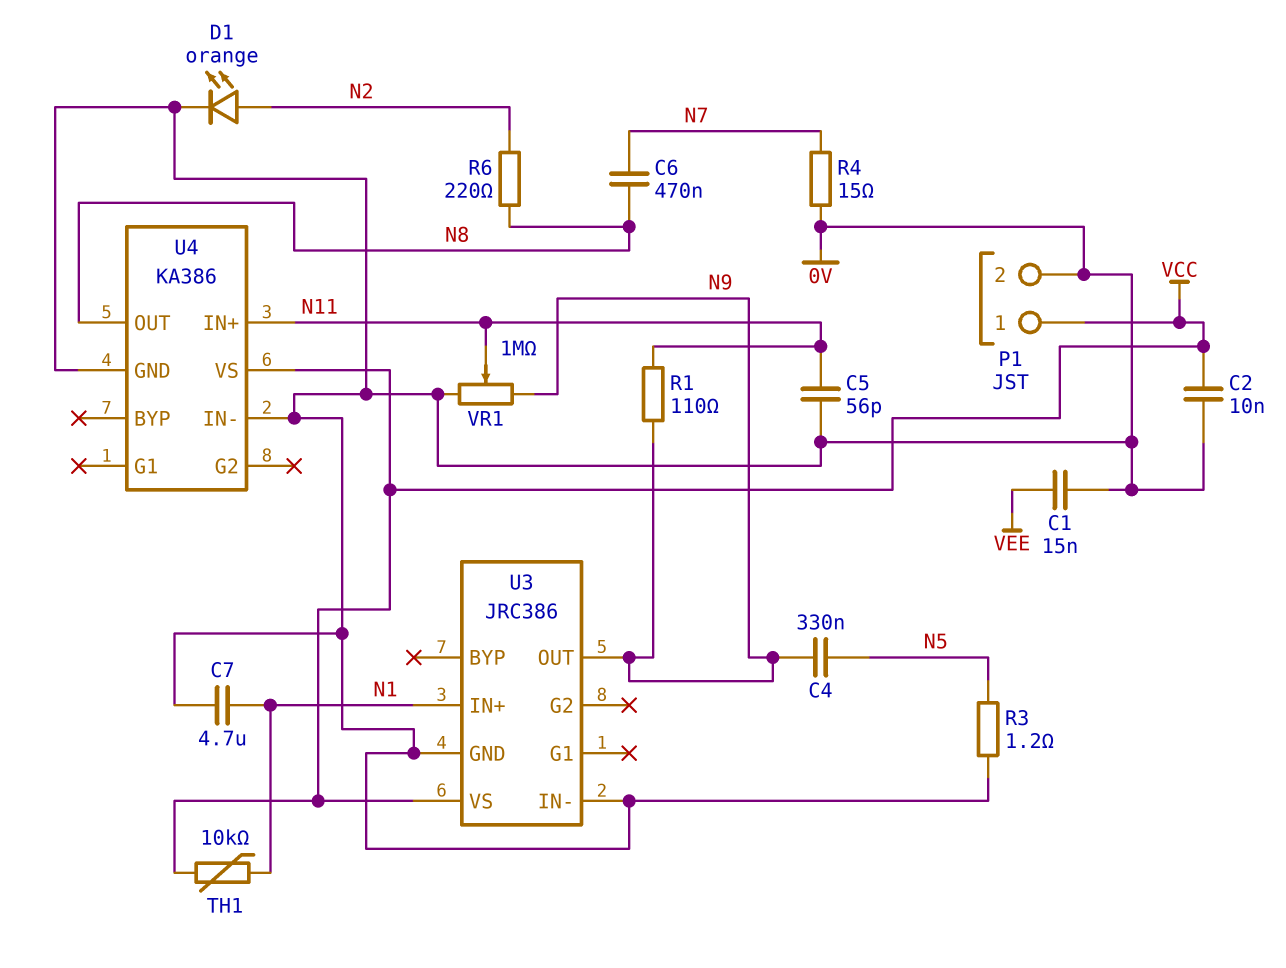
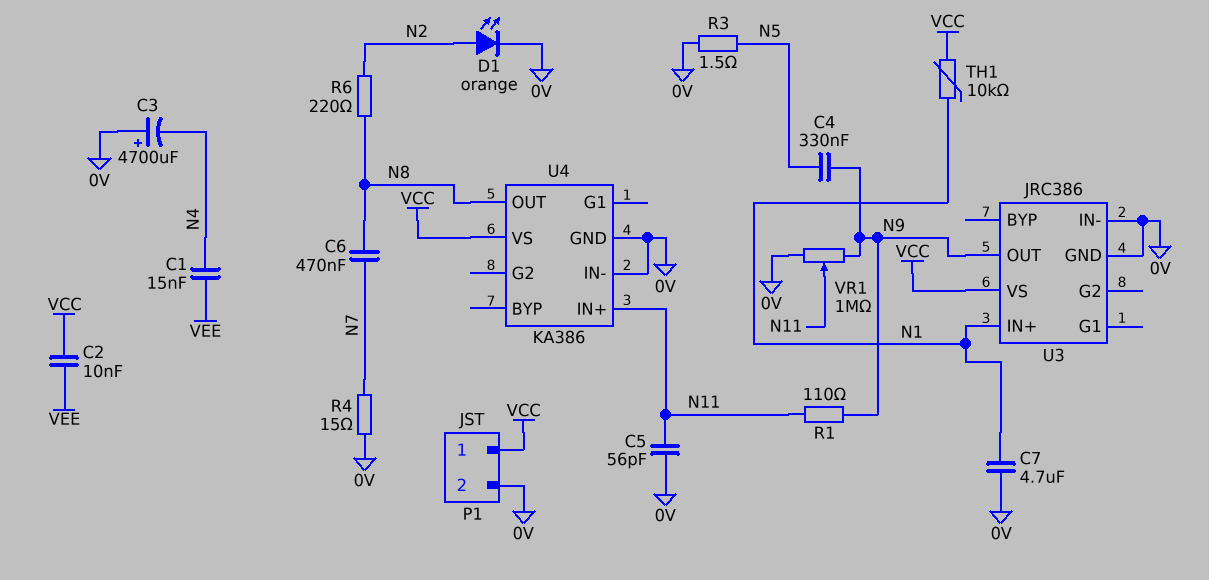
C1: 15nF (0V, VEE) -> 15nF (N4, VEE)
C2: 10nF (0V, VCC) -> 10nF (VCC, VEE)
C3: none -> 4700uF (plus 0V, minus N4)
R3: 1.2 (0V, N5) -> 1.5 (0V, N5)

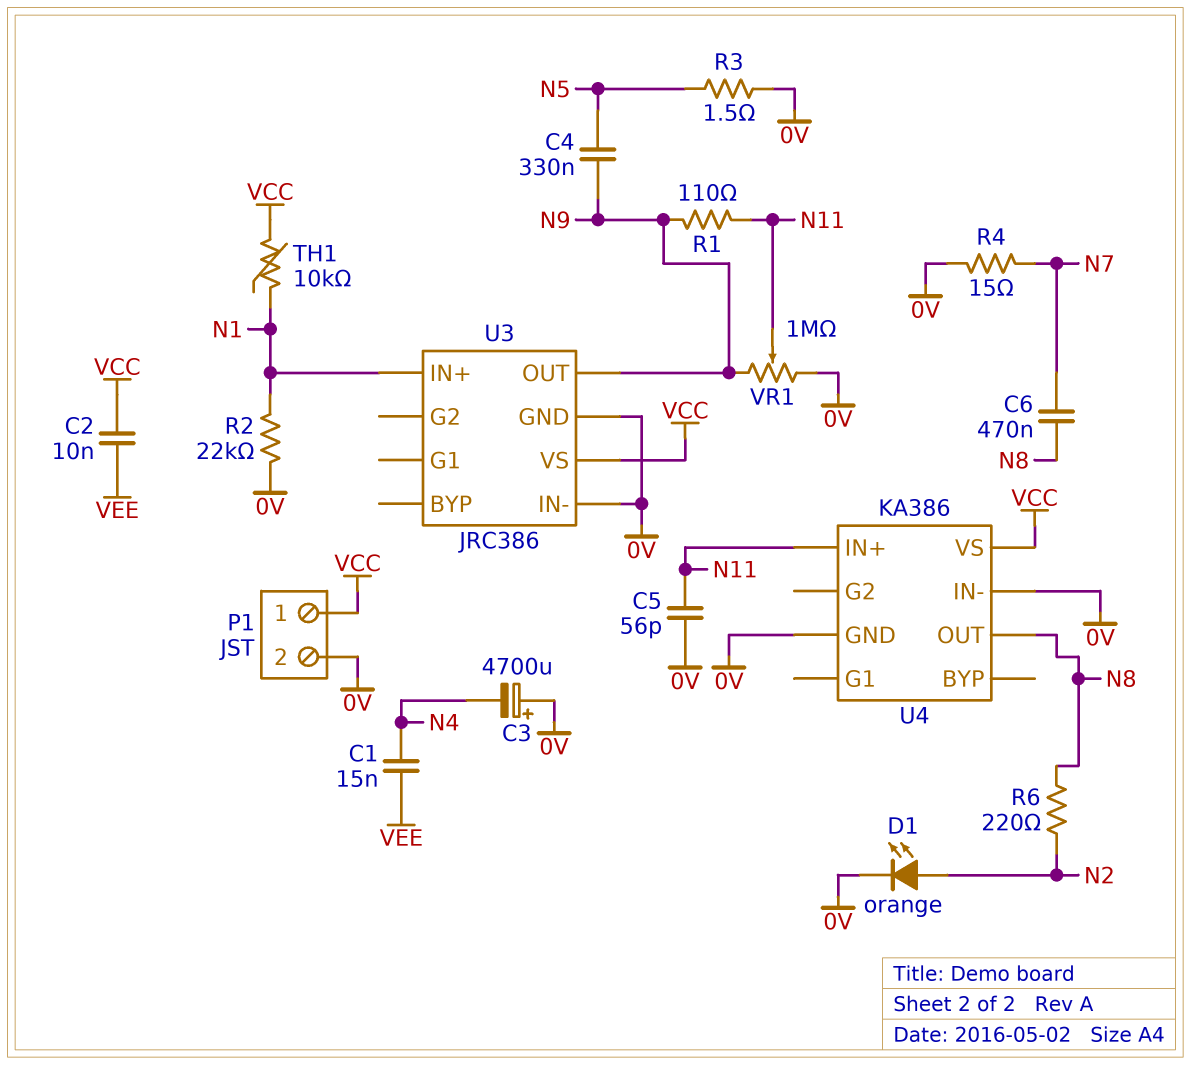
C7: 4.7uF (0V, N1) -> none
R2: none -> 22k (0V, N1)

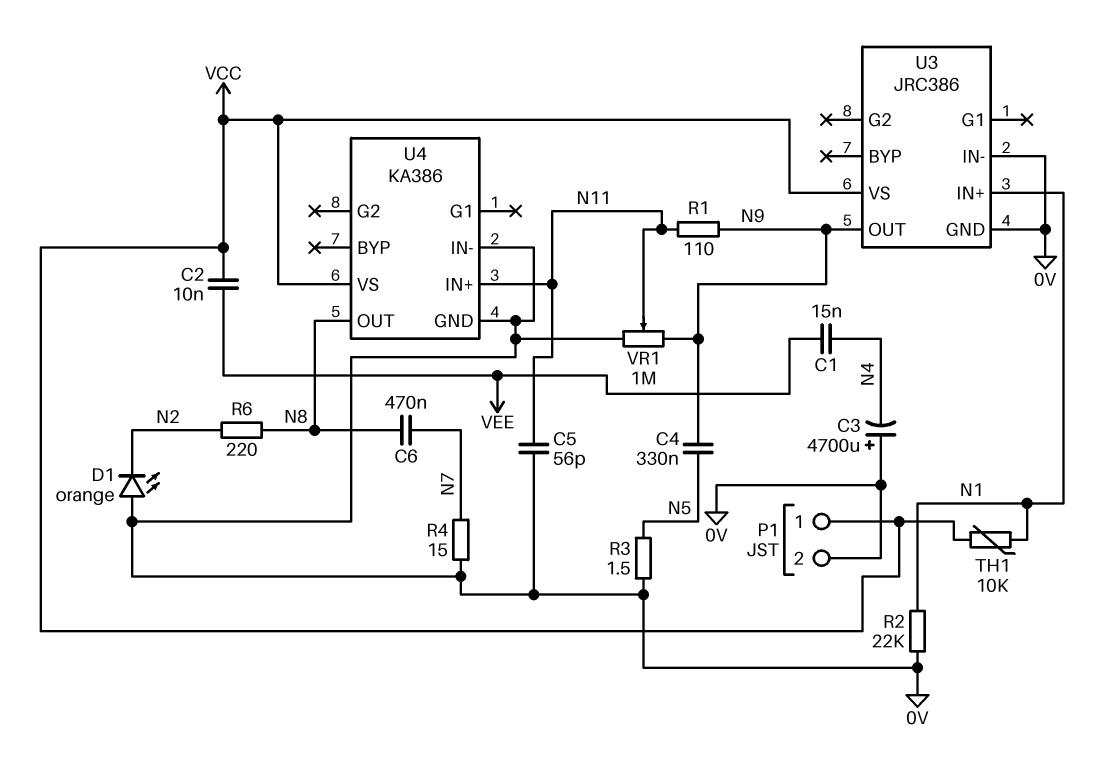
D1: LED orange (A N2, K 0V) -> LED orange (A 0V, K N2)

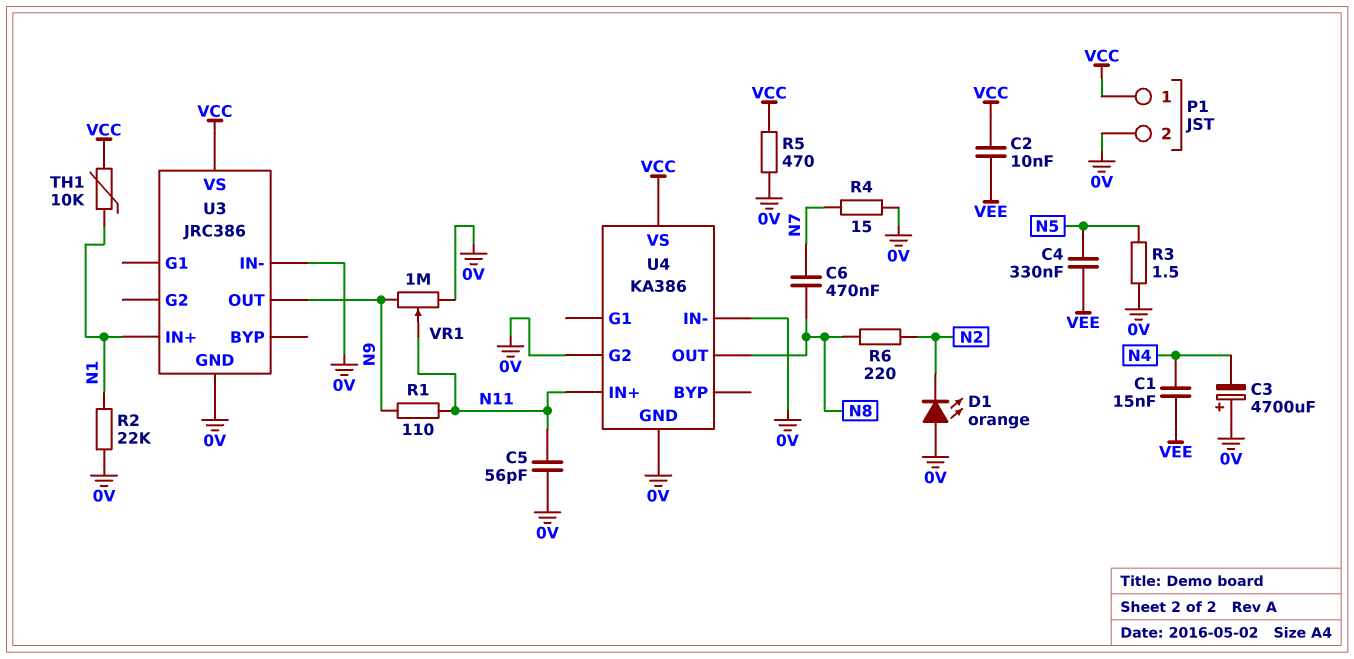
C4: 330nF (N5, N9) -> 330nF (N5, VEE)
R5: none -> 470 (0V, VCC)
U4 pin G2: none -> 0V

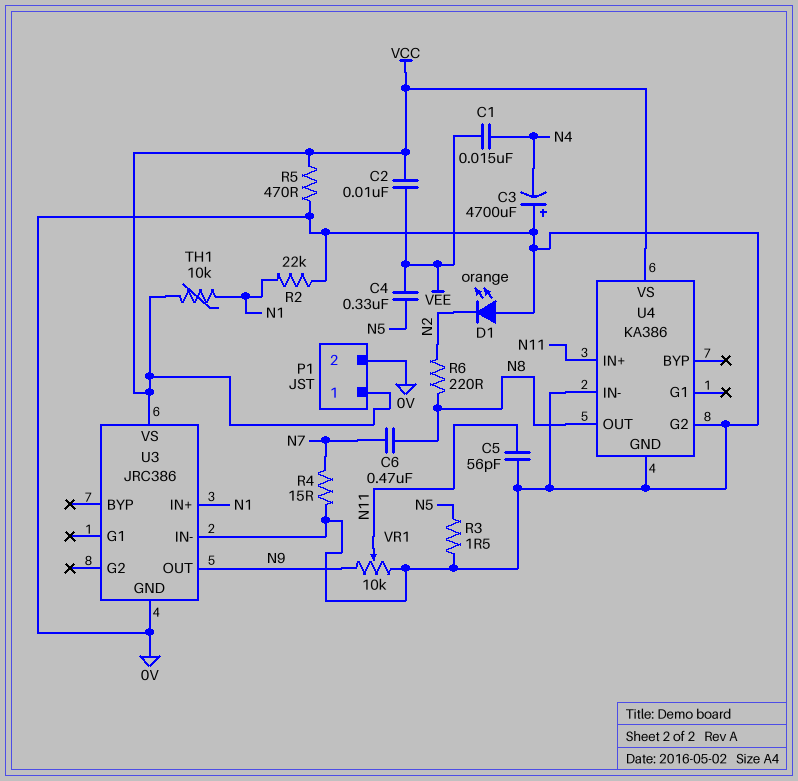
R1: 110 (N9, N11) -> none
VR1: 1M (0V, N9, wiper N11) -> 10k (0V, N9, wiper N11)

